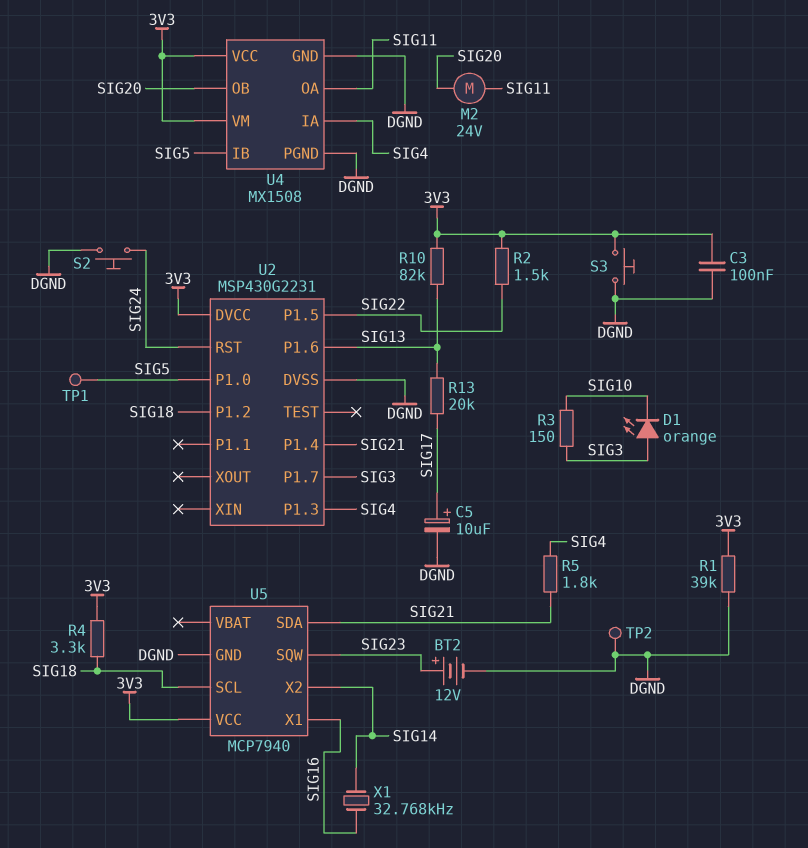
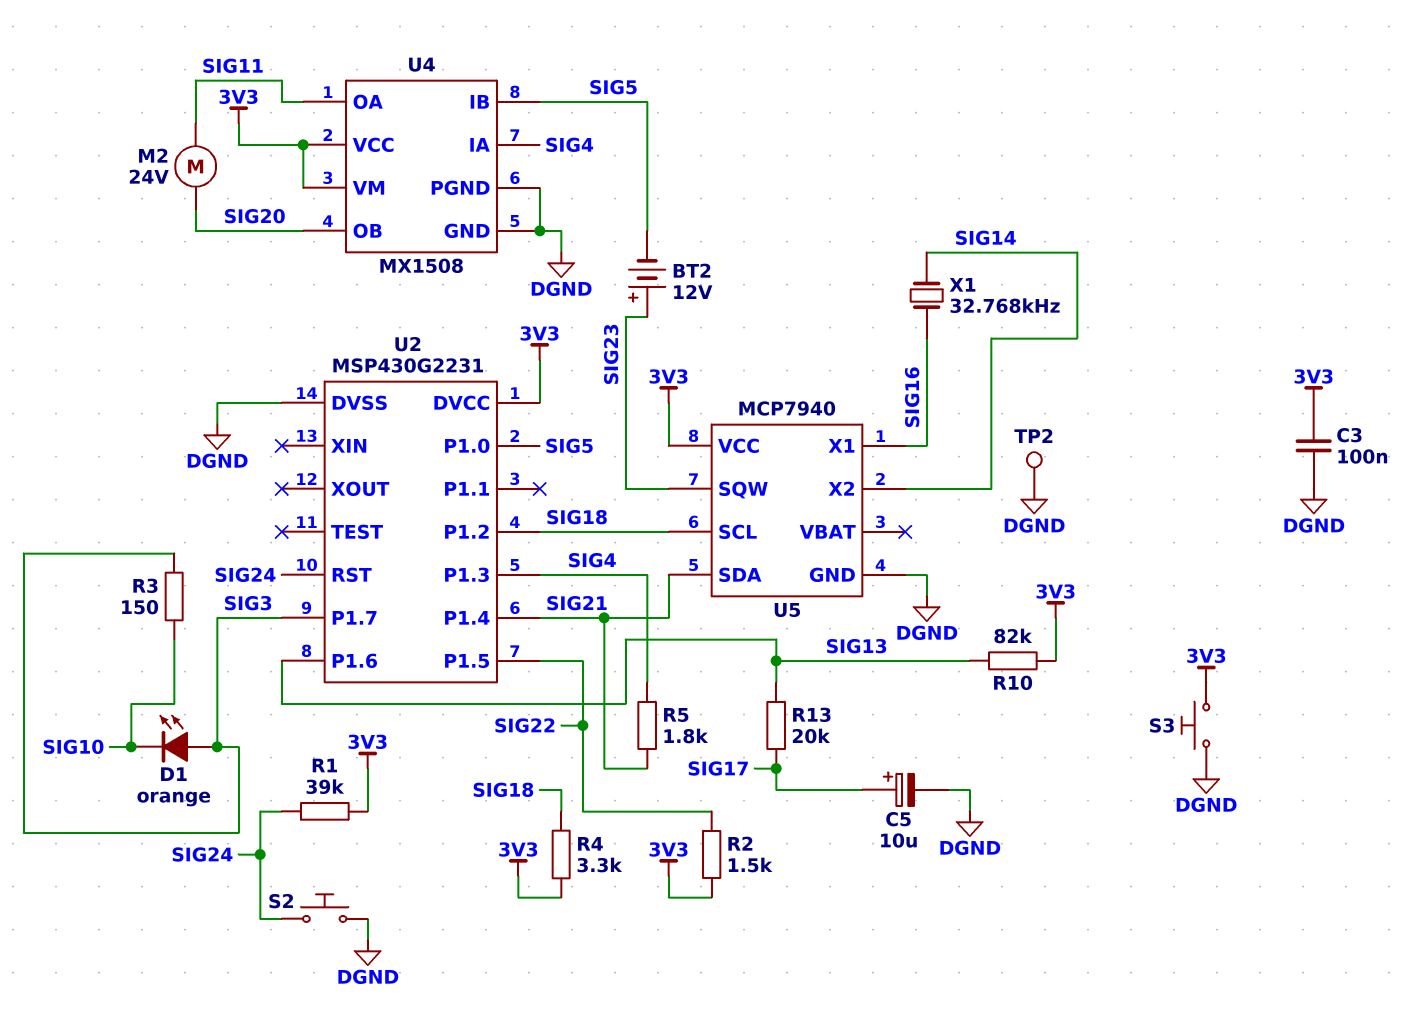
BT2: 12V (plus SIG23, minus DGND) -> 12V (plus SIG23, minus SIG5)
R1: 39k (3V3, DGND) -> 39k (3V3, SIG24)
TP1: test point (SIG5) -> none

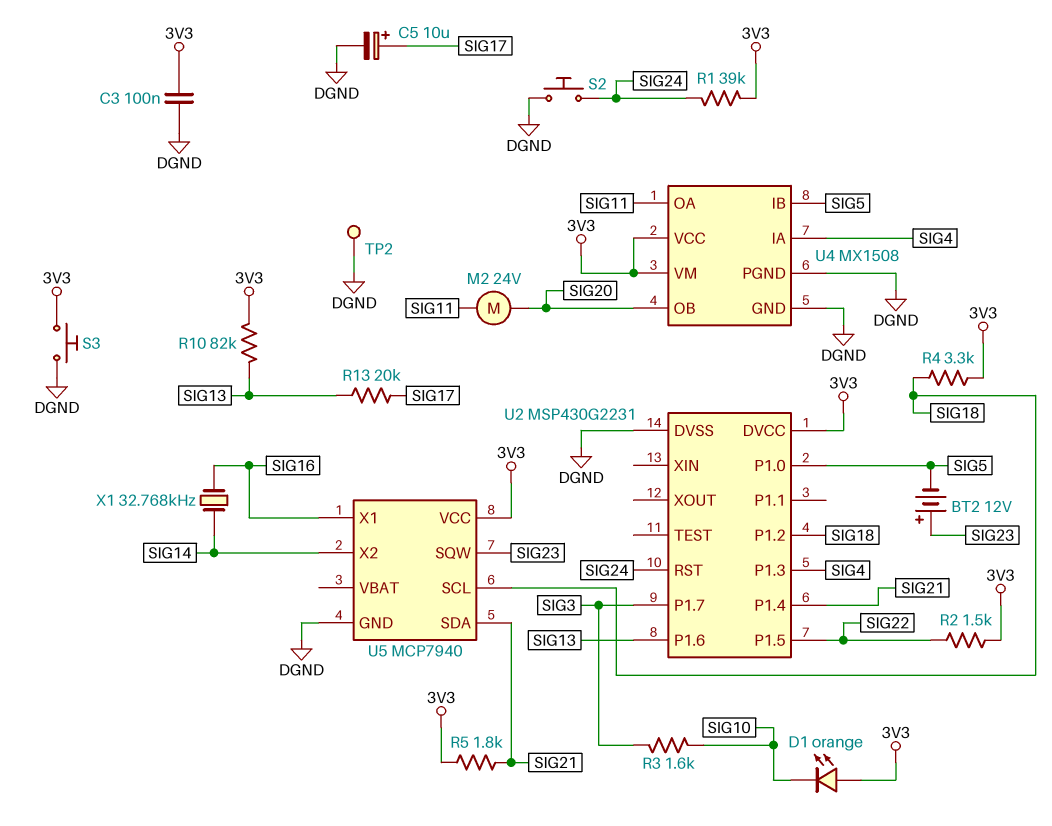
D1: LED orange (A SIG3, K SIG10) -> LED orange (A 3V3, K SIG10)
R3: 150 (SIG3, SIG10) -> 1.6k (SIG3, SIG10)
R5: 1.8k (SIG4, SIG21) -> 1.8k (3V3, SIG21)

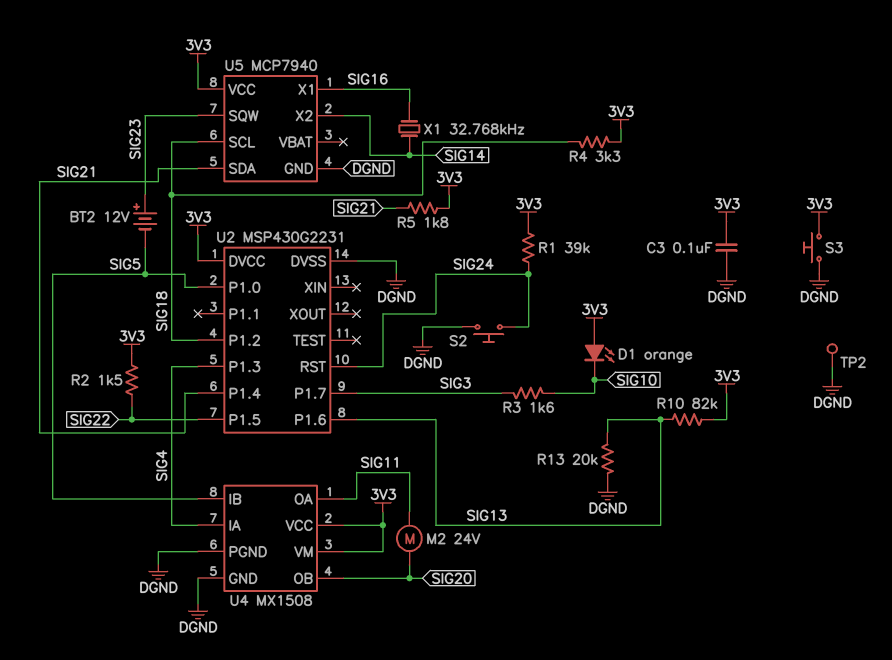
C5: 10uF (plus SIG17, minus DGND) -> none
R13: 20k (SIG13, SIG17) -> 20k (DGND, SIG13)

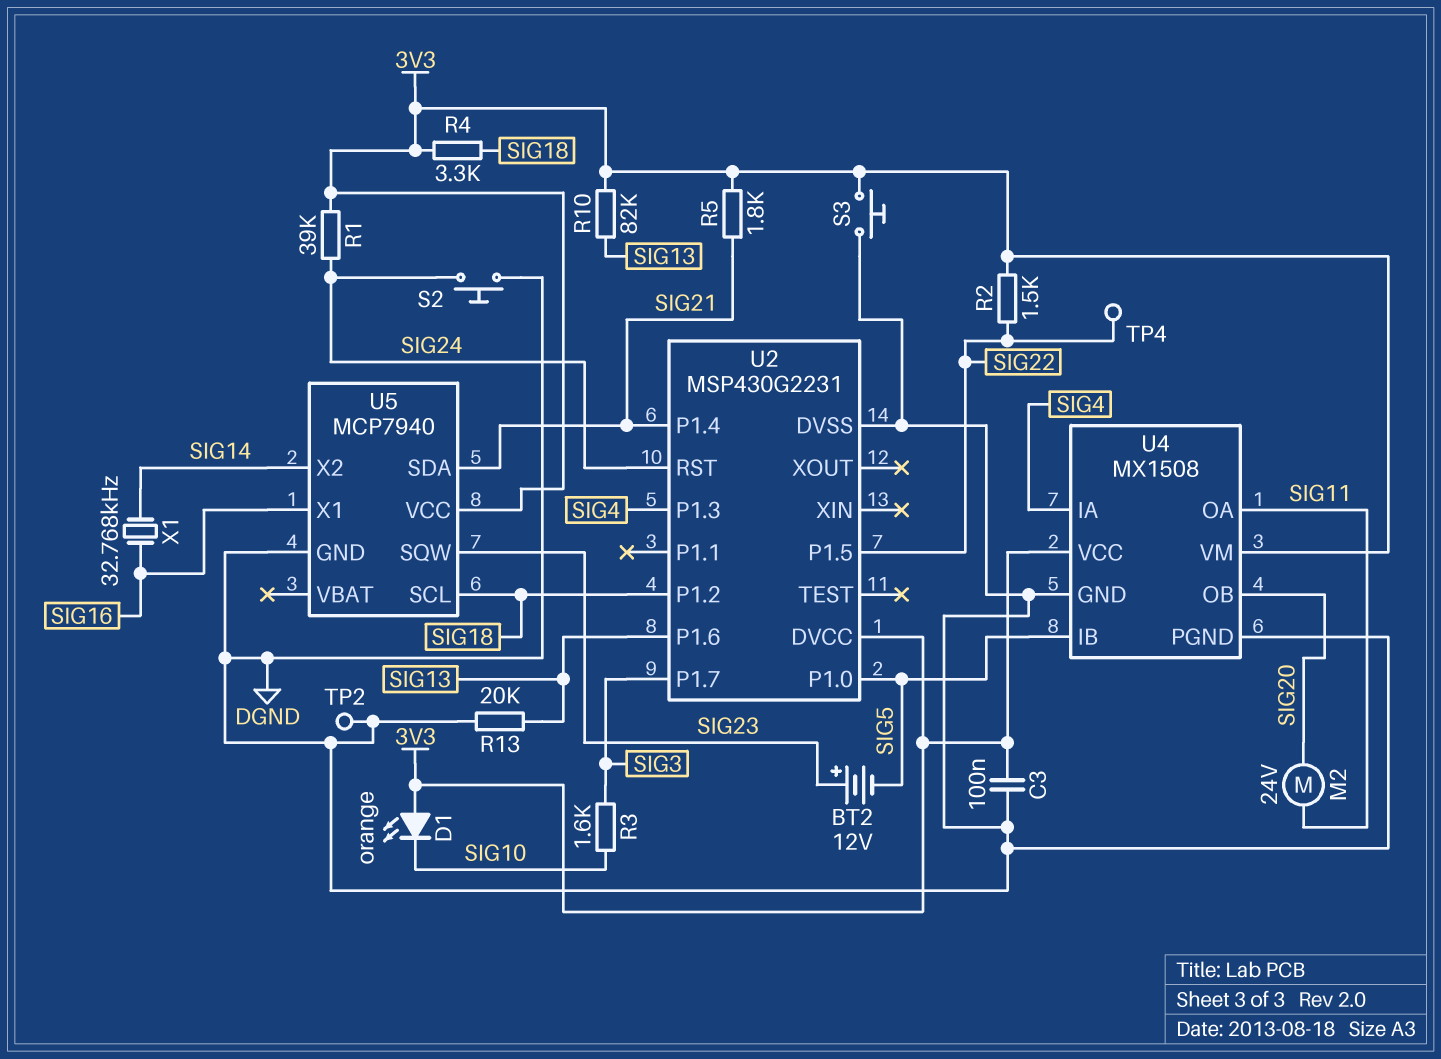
TP4: none -> test point (SIG22)

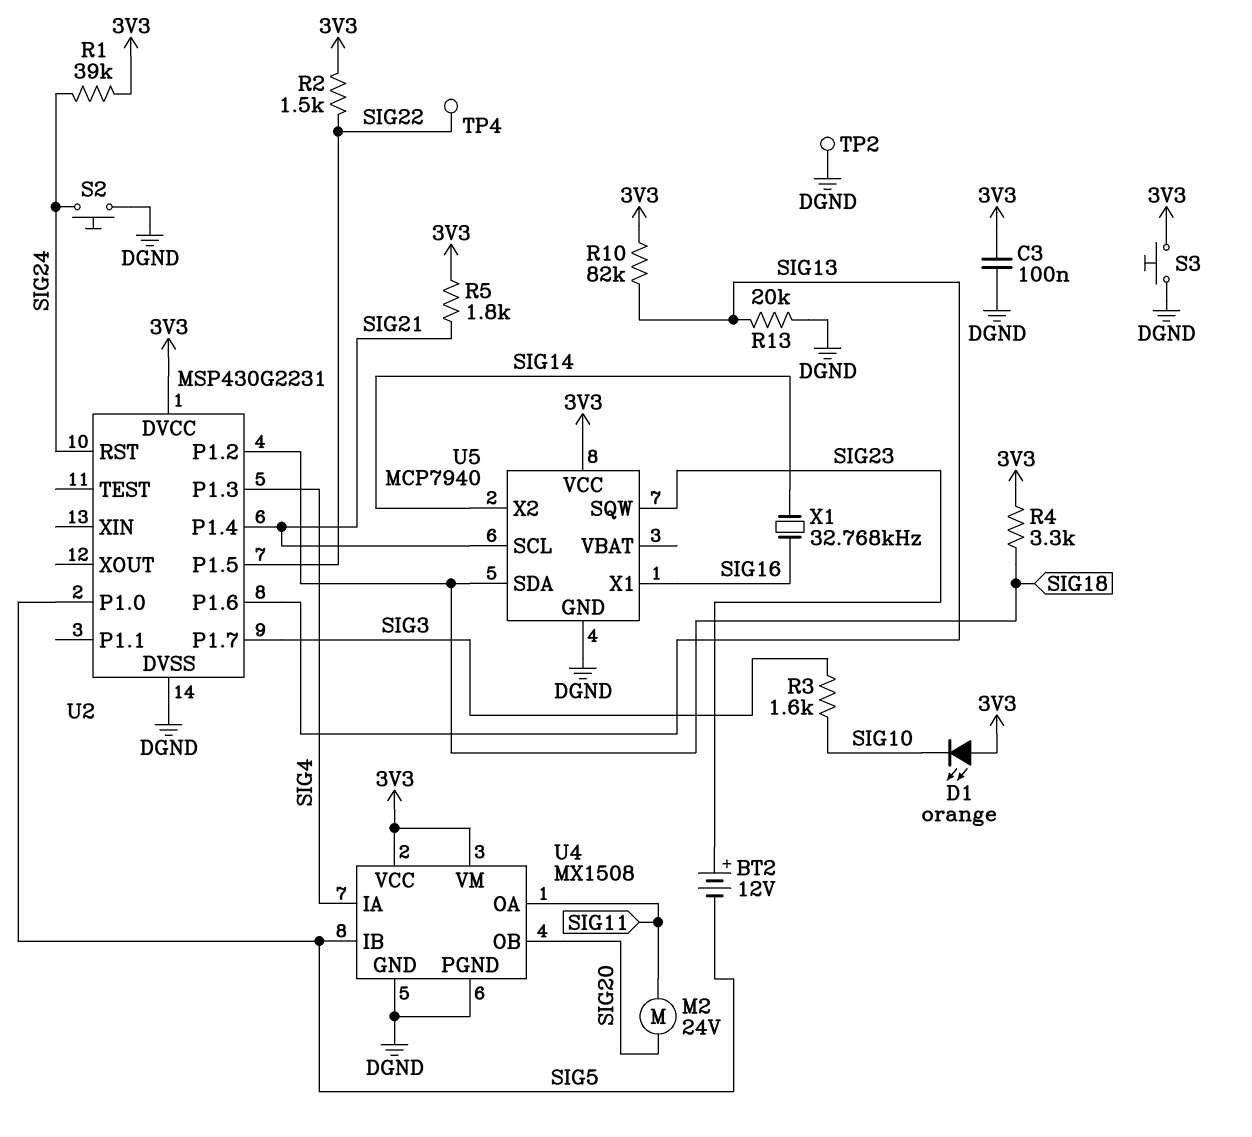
U5 pin SCL: SIG18 -> SIG21
U5 pin SDA: SIG21 -> SIG18

